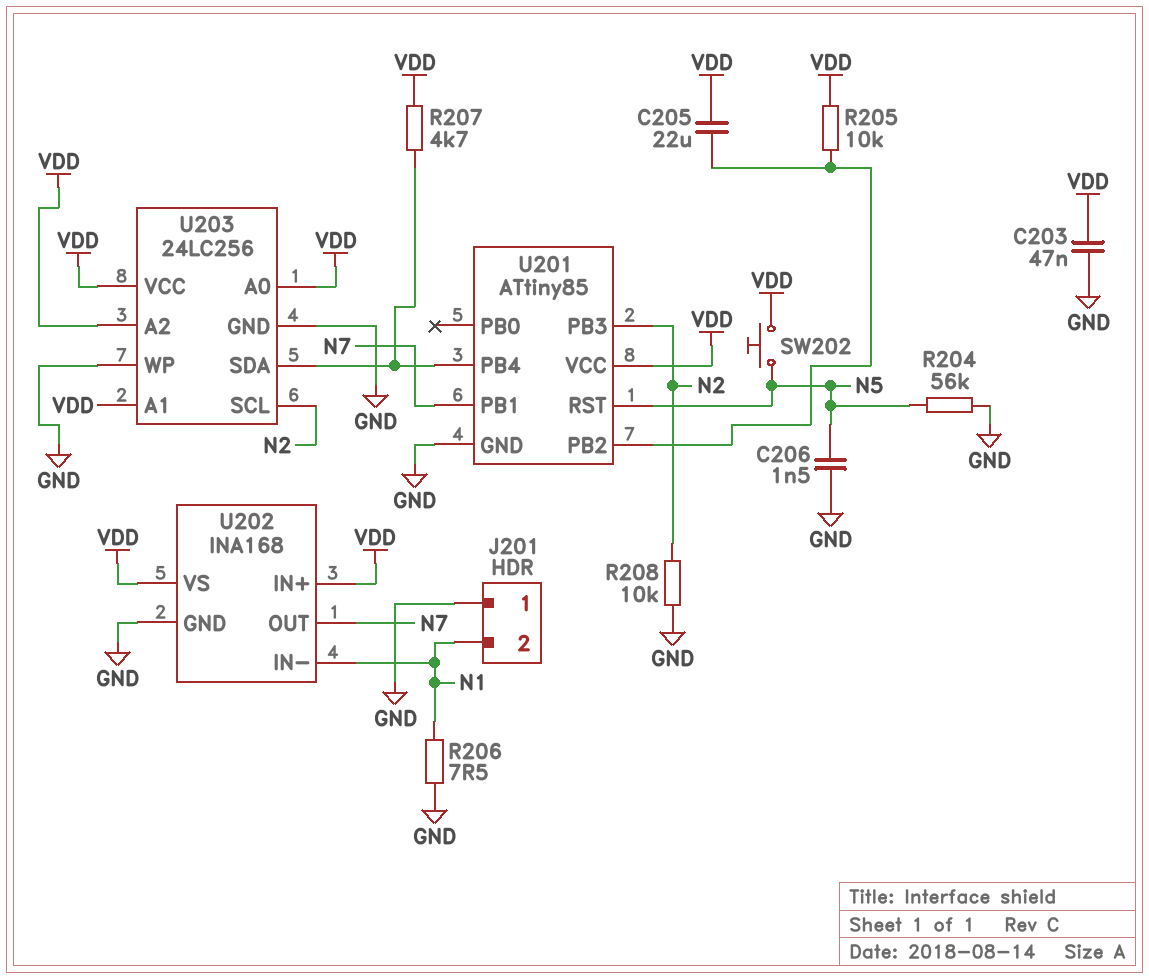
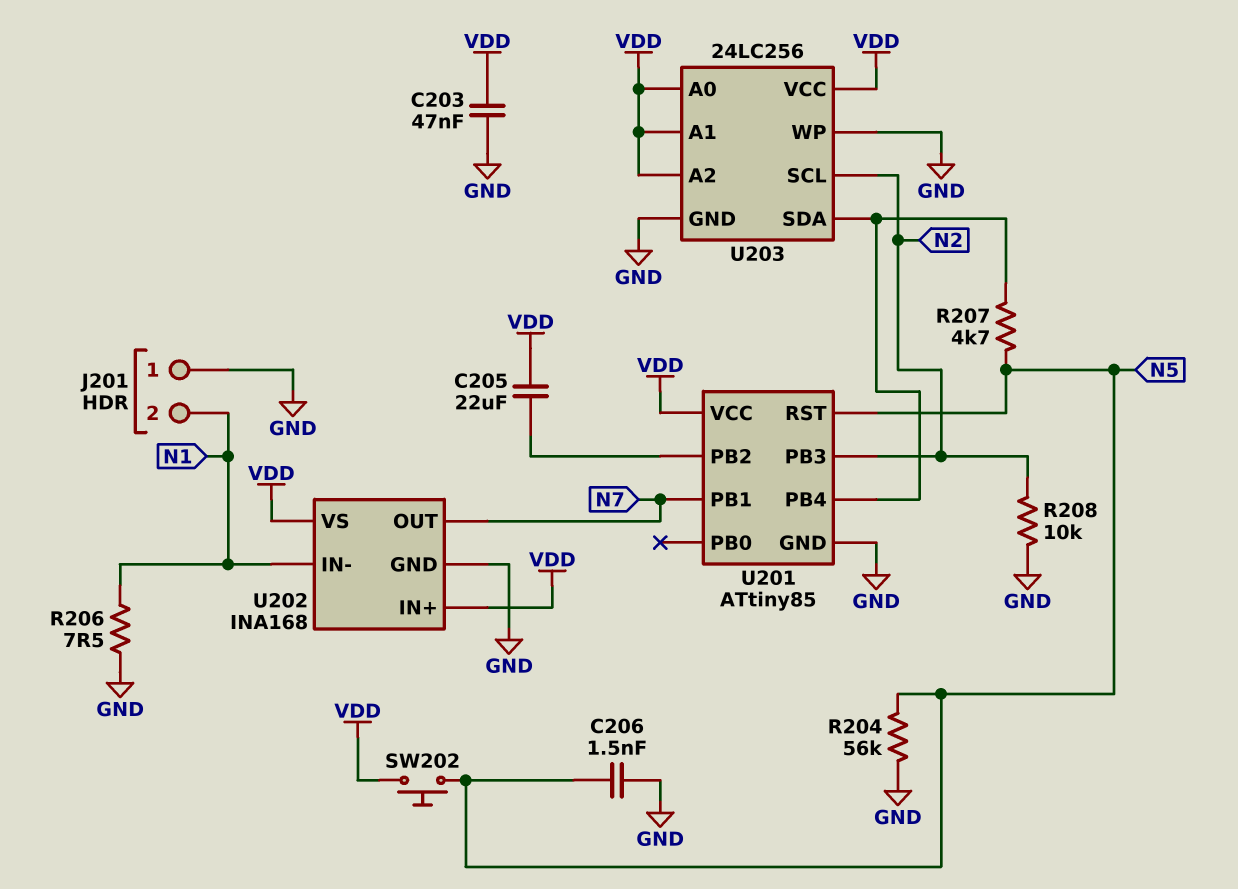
R205: 10k (U201/PB2, VDD) -> none
R207: 4.7k (U201/PB4, VDD) -> 4.7k (N5, U201/PB4)

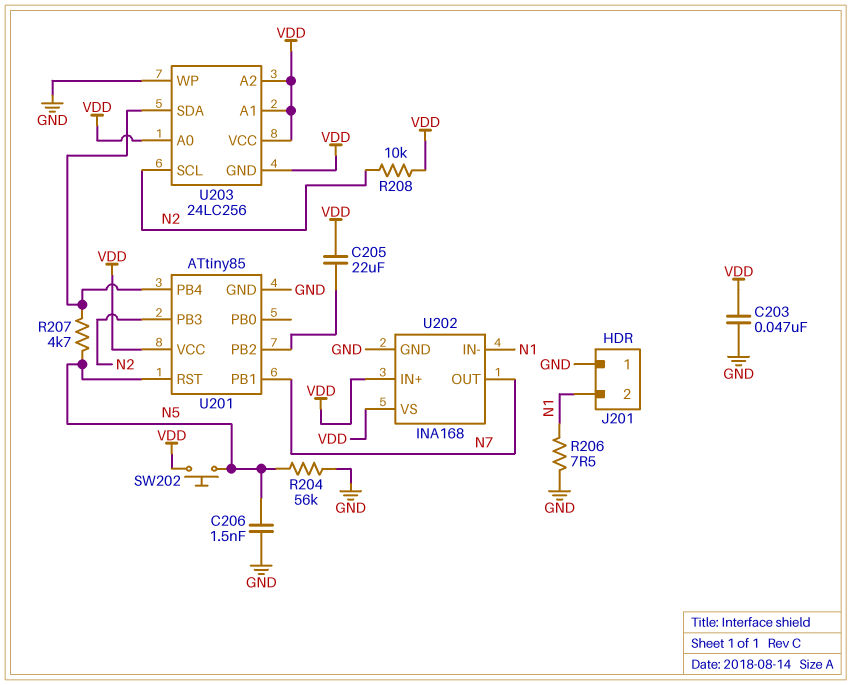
R208: 10k (GND, N2) -> 10k (N2, VDD)
U203 pin GND: GND -> VDD

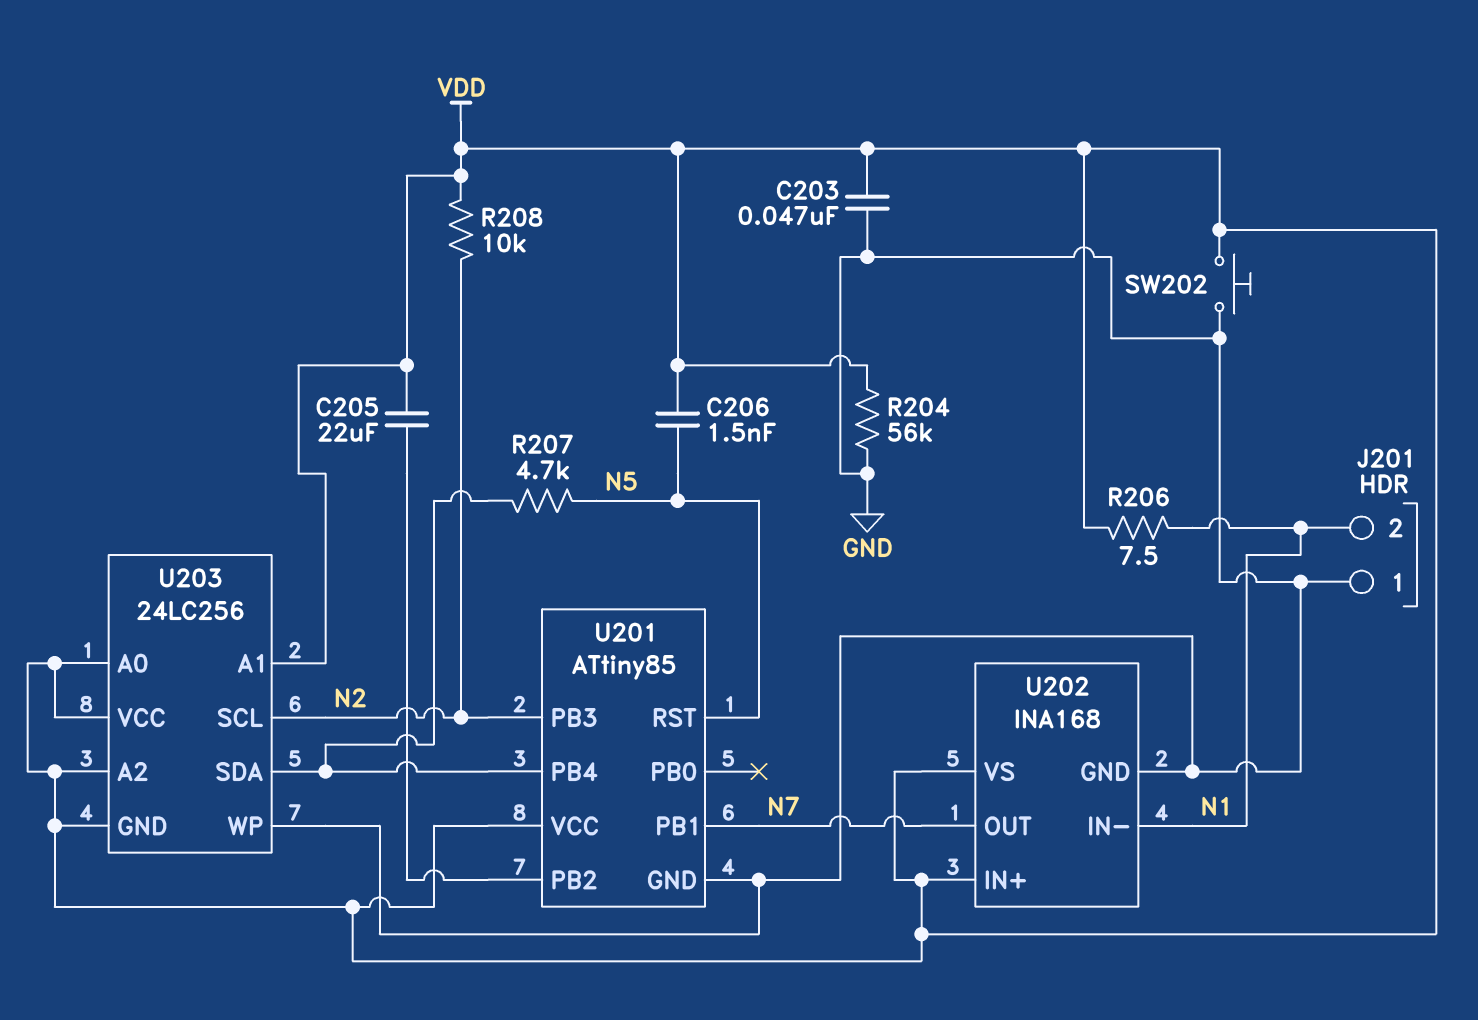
C206: 1.5nF (GND, N5) -> 1.5nF (N5, VDD)
R204: 56k (GND, N5) -> 56k (GND, VDD)
R206: 7.5 (GND, N1) -> 7.5 (N1, VDD)
SW202: button (N5, VDD) -> button (GND, VDD)

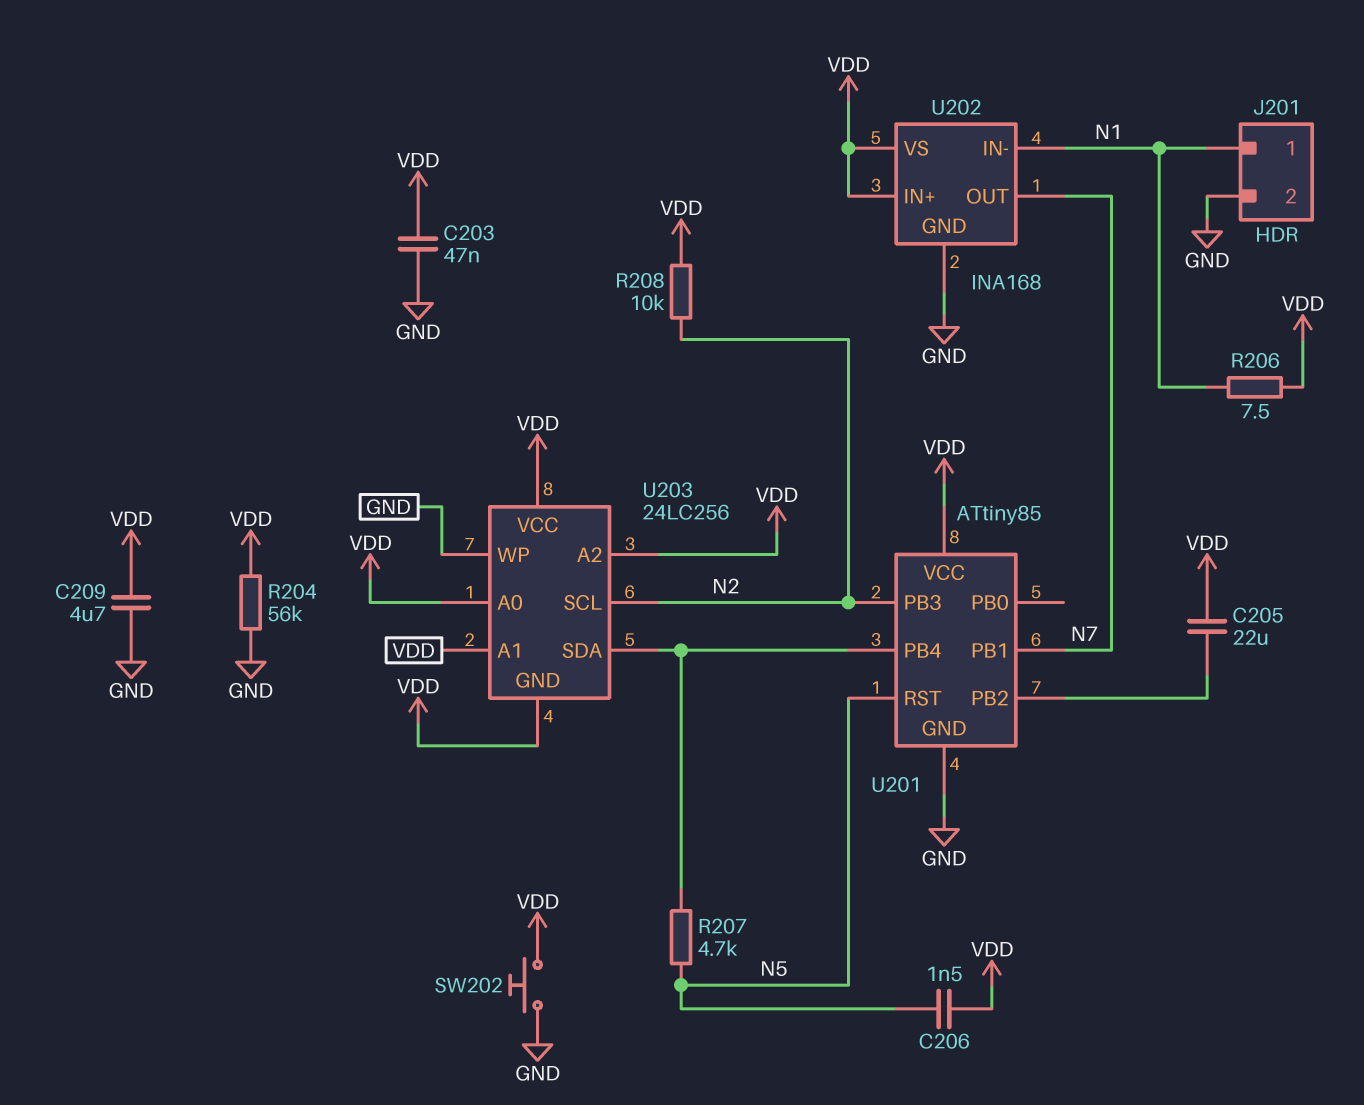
C209: none -> 4.7uF (GND, VDD)
J201 pin 1: GND -> N1
J201 pin 2: N1 -> GND

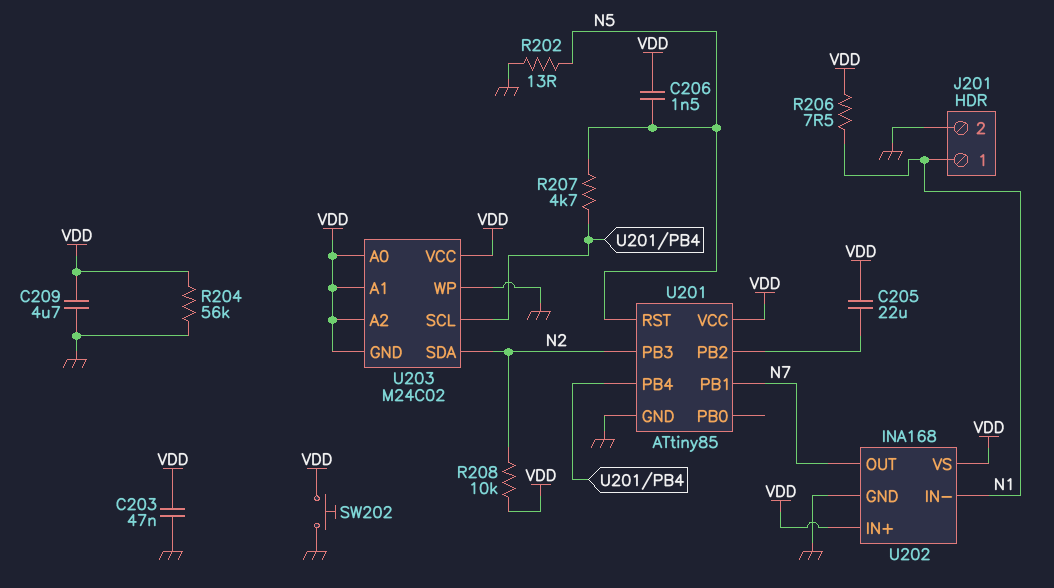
R202: none -> 13 (GND, N5)
U203: 24LC256 -> M24C02
U203 pin SCL: N2 -> U201/PB4
U203 pin SDA: U201/PB4 -> N2

